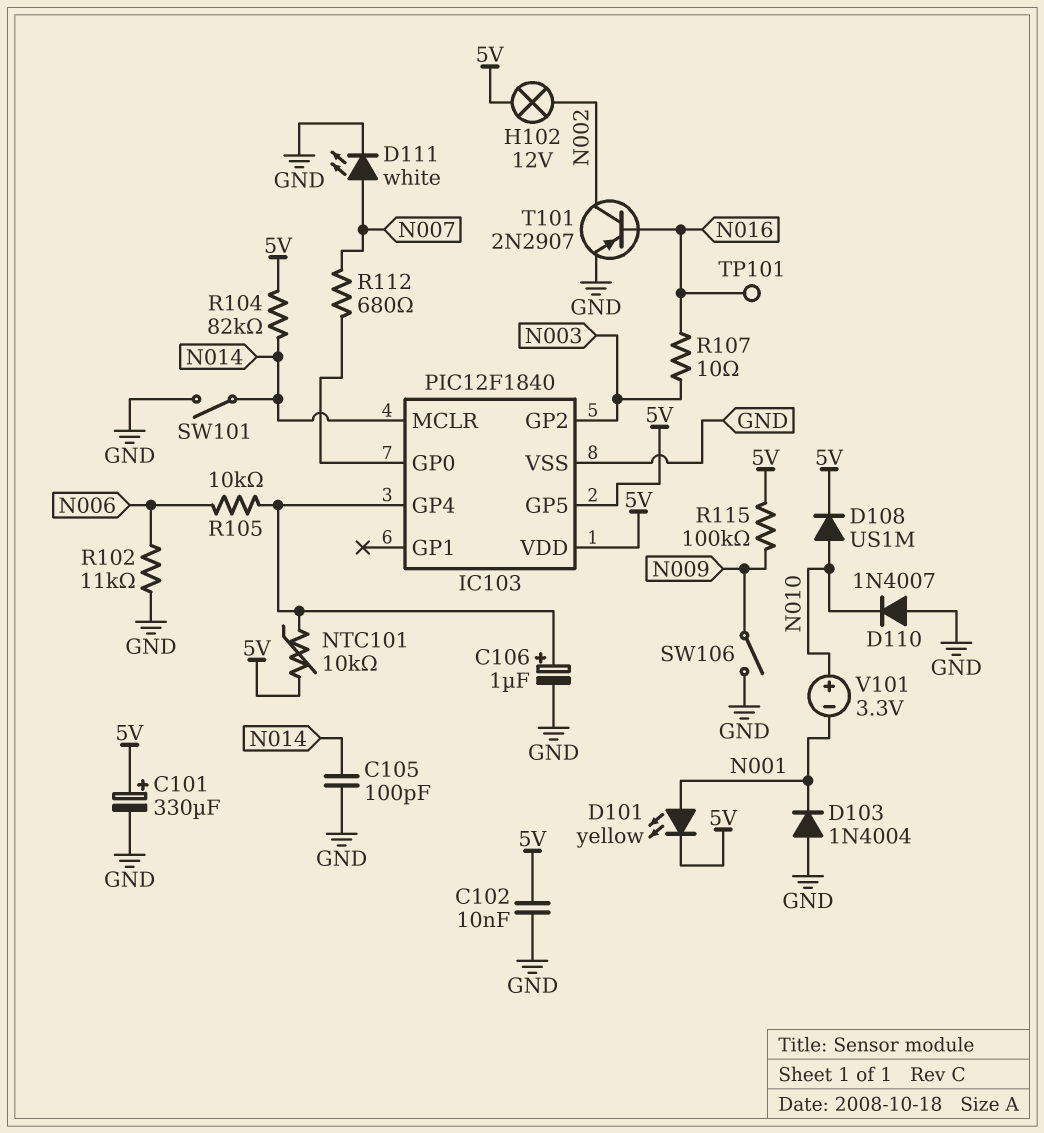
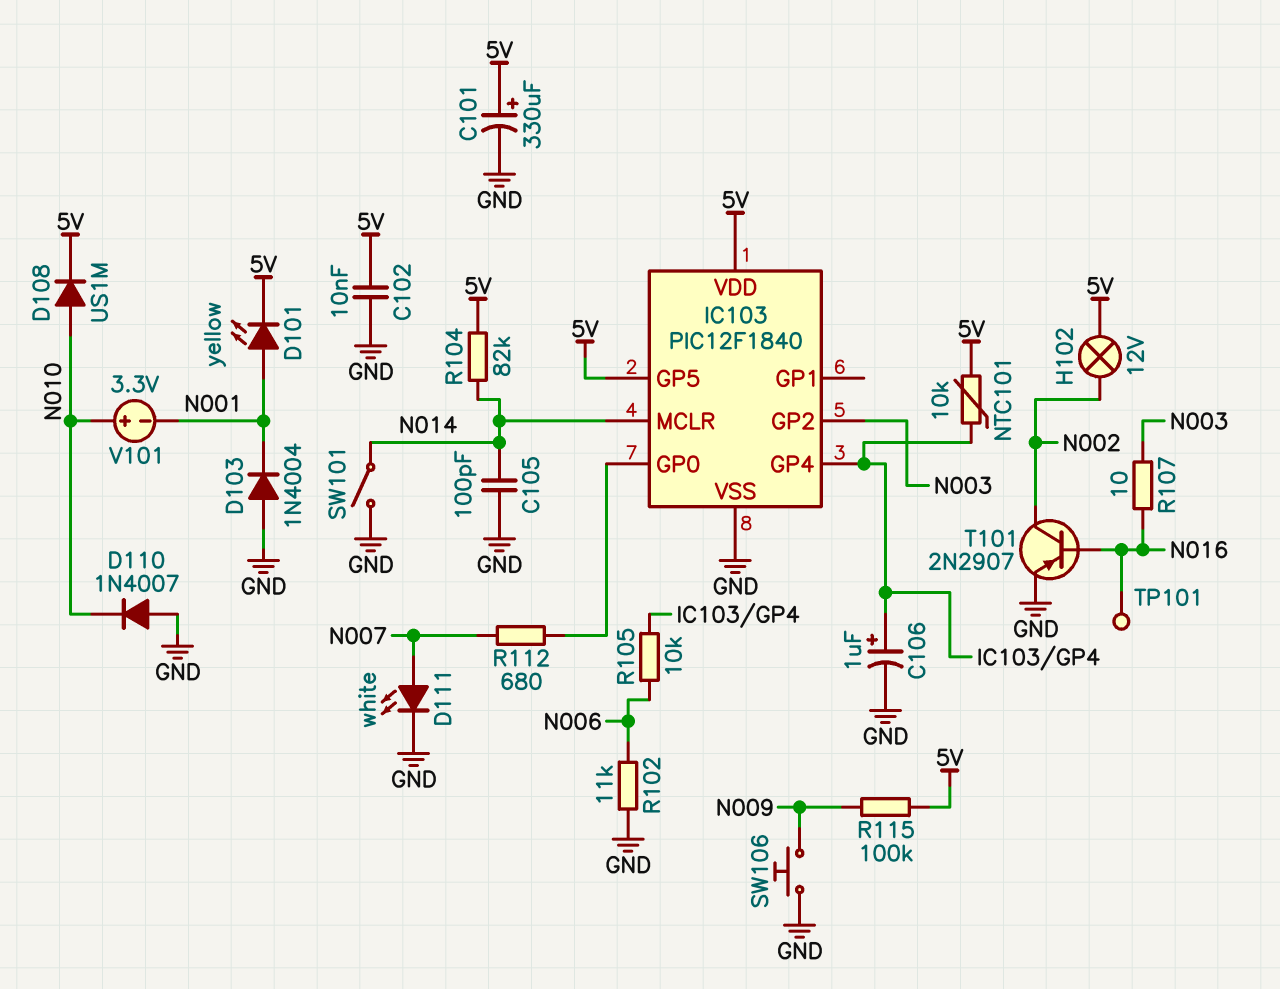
SW106: switch (GND, N009) -> button (GND, N009)

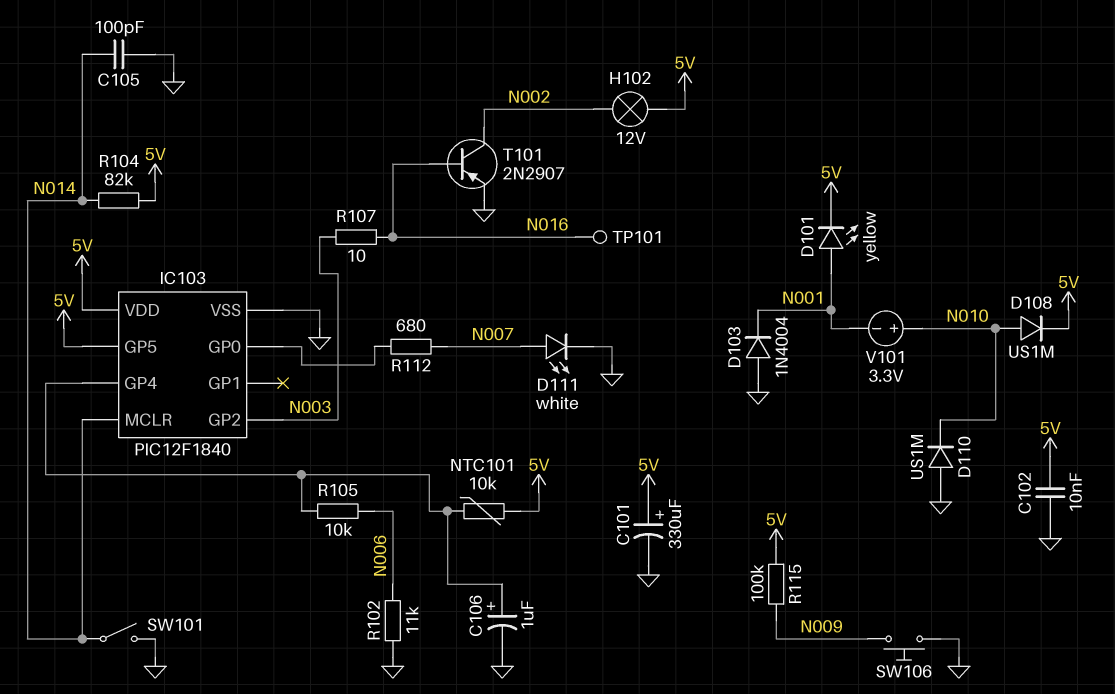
D110: diode 1N4007 (A GND, K N010) -> diode US1M (A GND, K N010)

